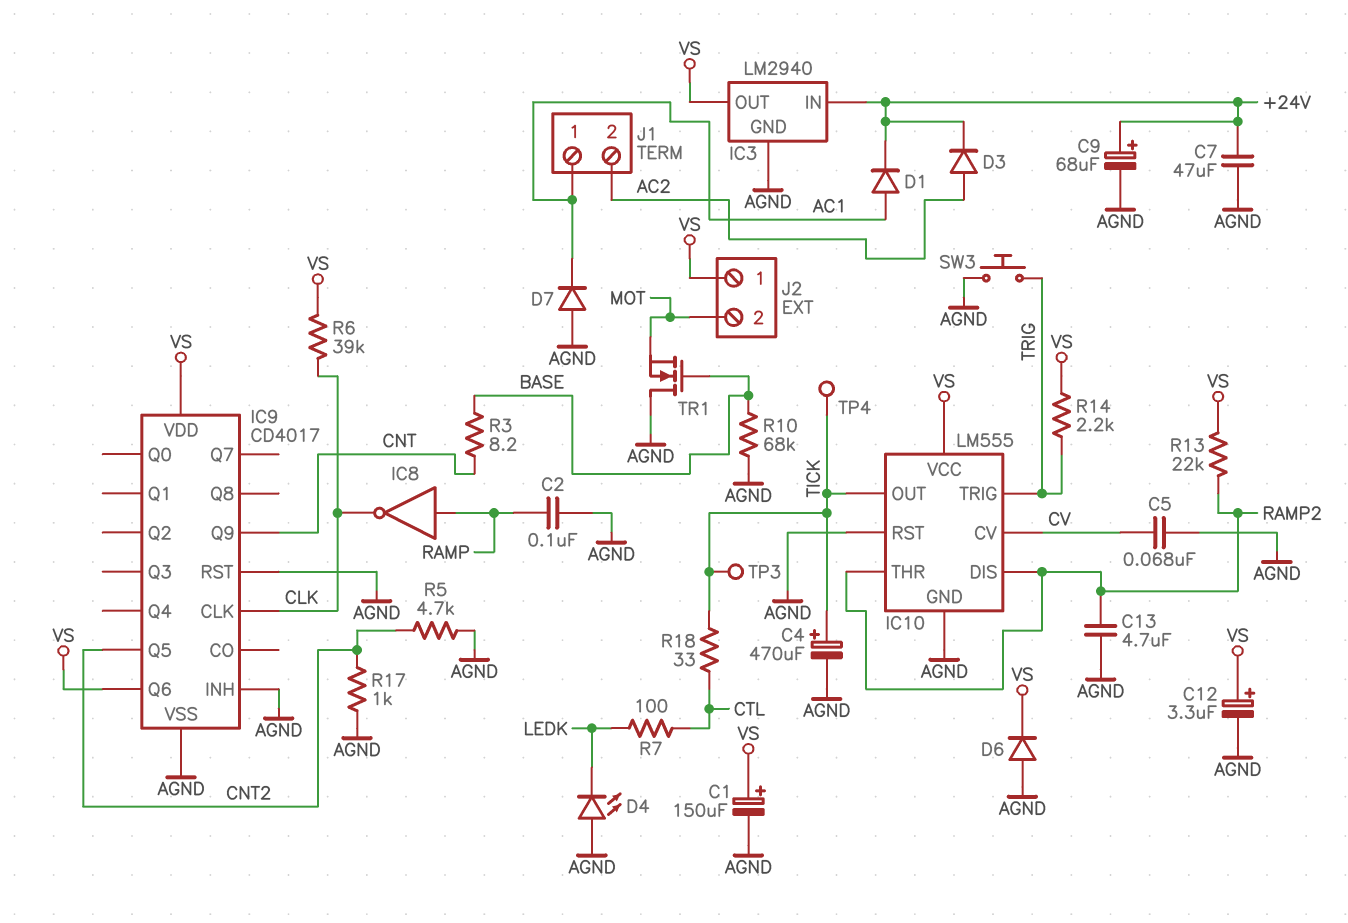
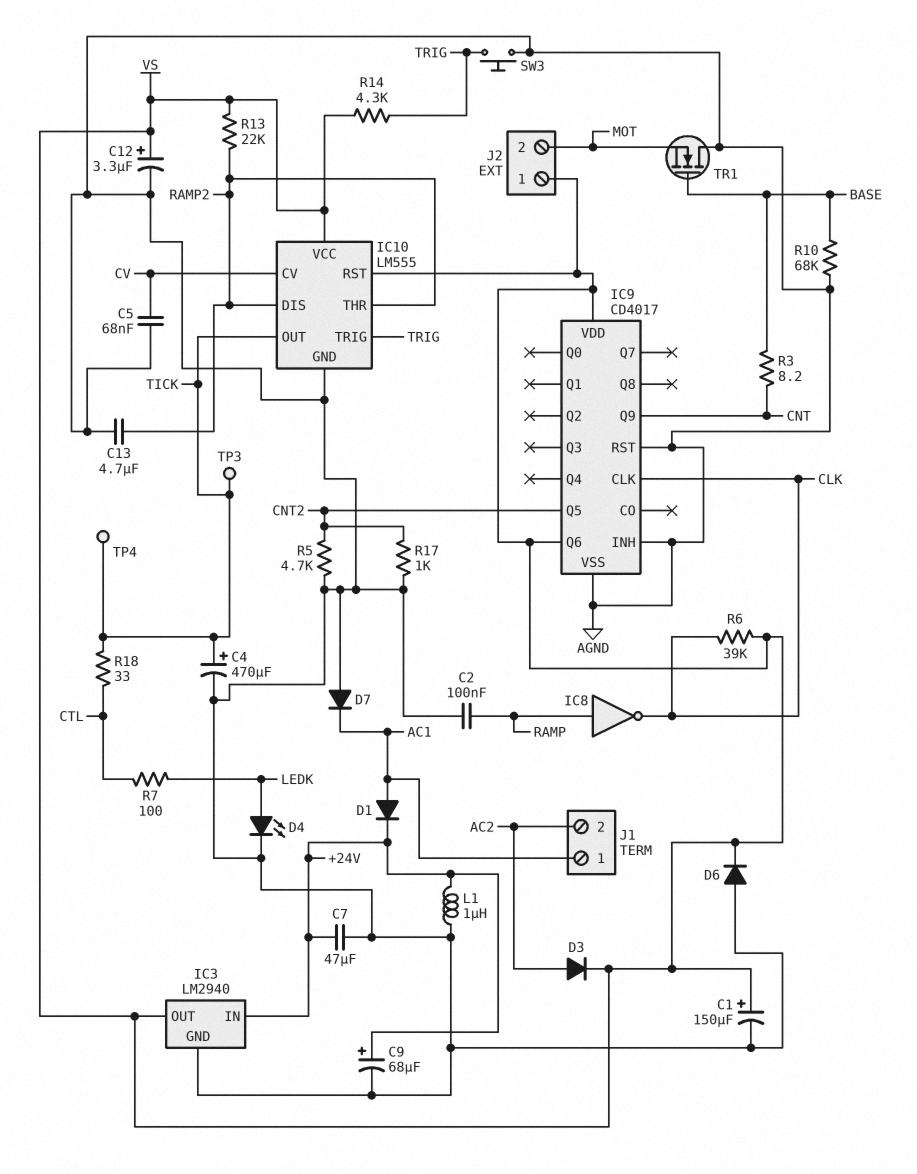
D3: diode (A AC2, K +24V) -> diode (A AC2, K VS)
D4: LED (A AGND, K LEDK) -> LED (A LEDK, K AGND)
IC10 pin RST: AGND -> VS
L1: none -> 1uH (+24V, AGND)
R14: 2.2k (TRIG, VS) -> 4.3k (TRIG, VS)

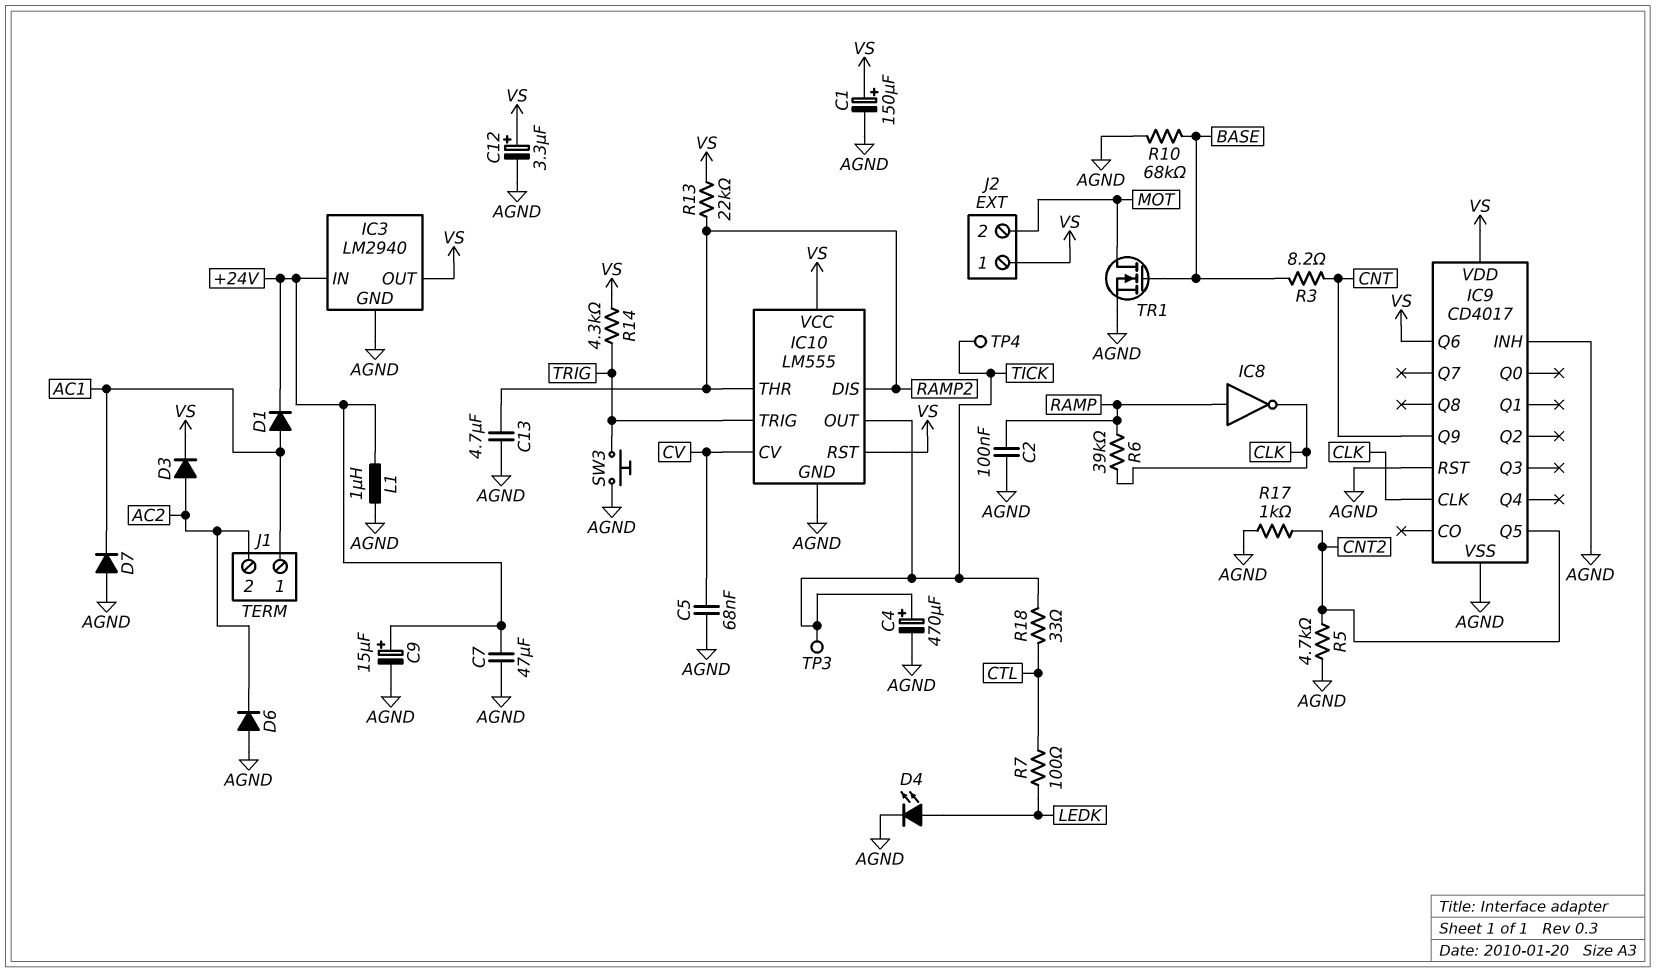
C9: 68uF (plus +24V, minus AGND) -> 15uF (plus +24V, minus AGND)
D6: diode (A AGND, K VS) -> diode (A AGND, K AC2)
R6: 39k (CLK, VS) -> 39k (CLK, RAMP)
TR1: NMOS (G BASE, D AGND, S MOT) -> NMOS (G BASE, D MOT, S AGND)

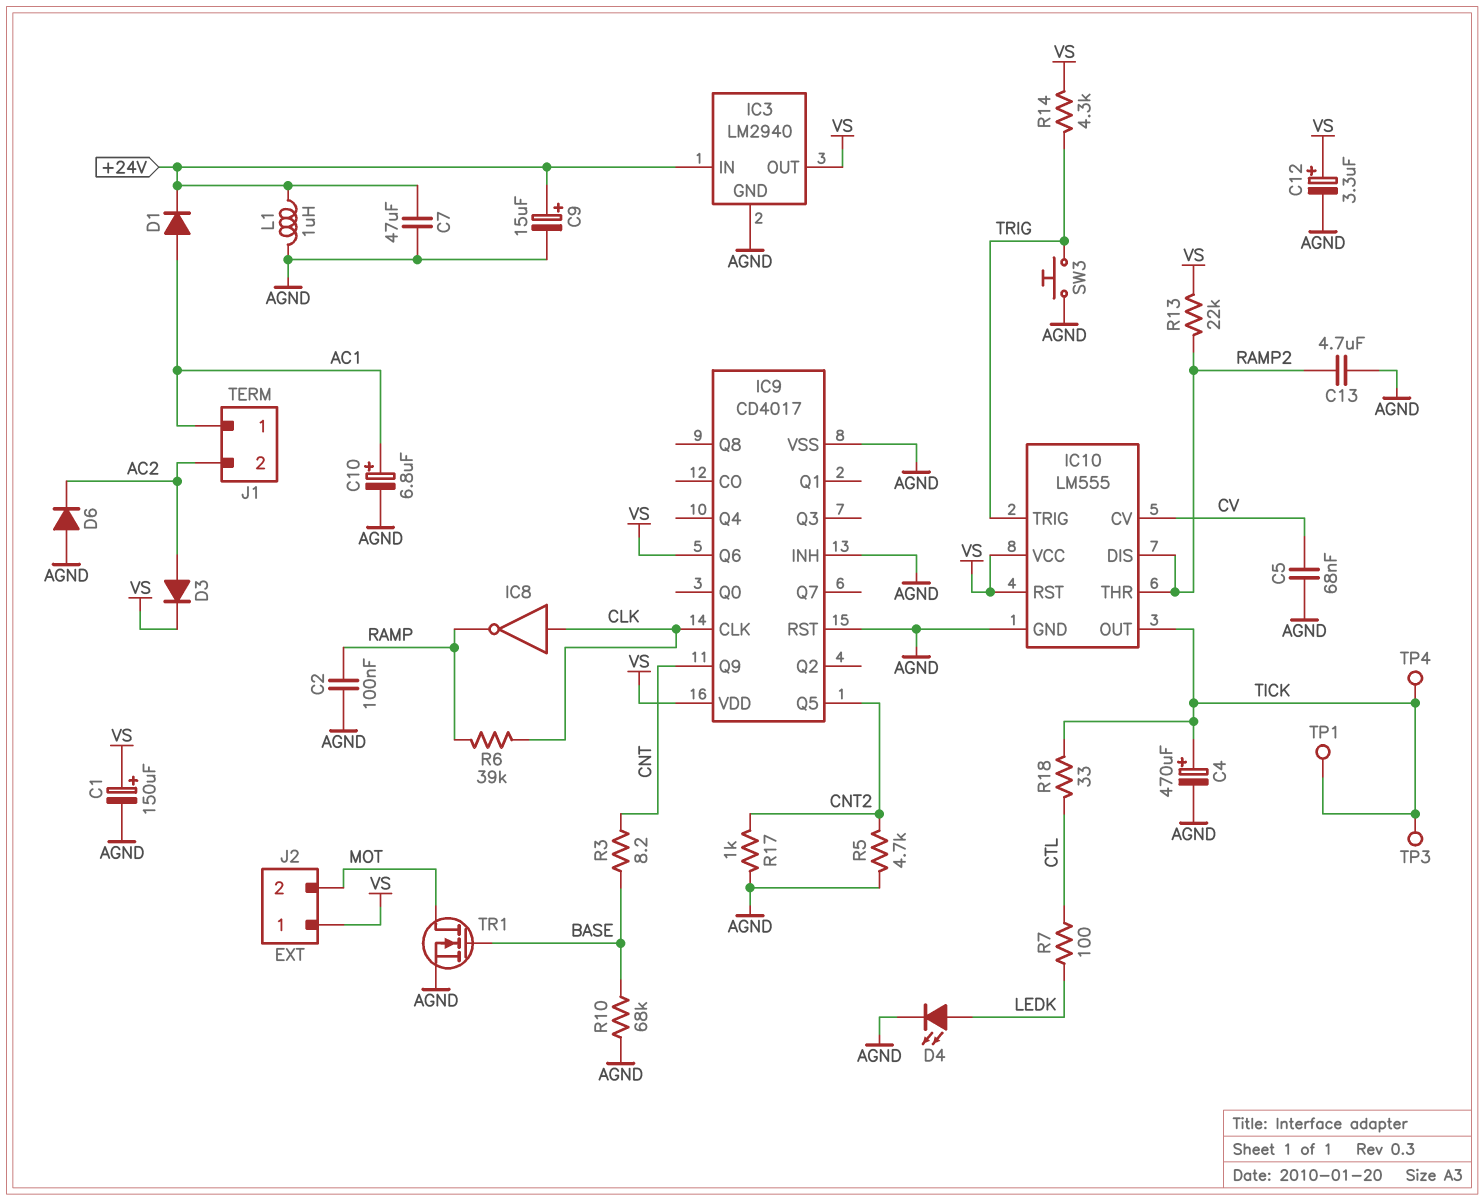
C10: none -> 6.8uF (plus AC1, minus AGND)
D7: diode (A AGND, K AC1) -> none
IC8: NOT (in RAMP, out CLK) -> NOT (in CLK, out RAMP)
TP1: none -> test point (TICK)

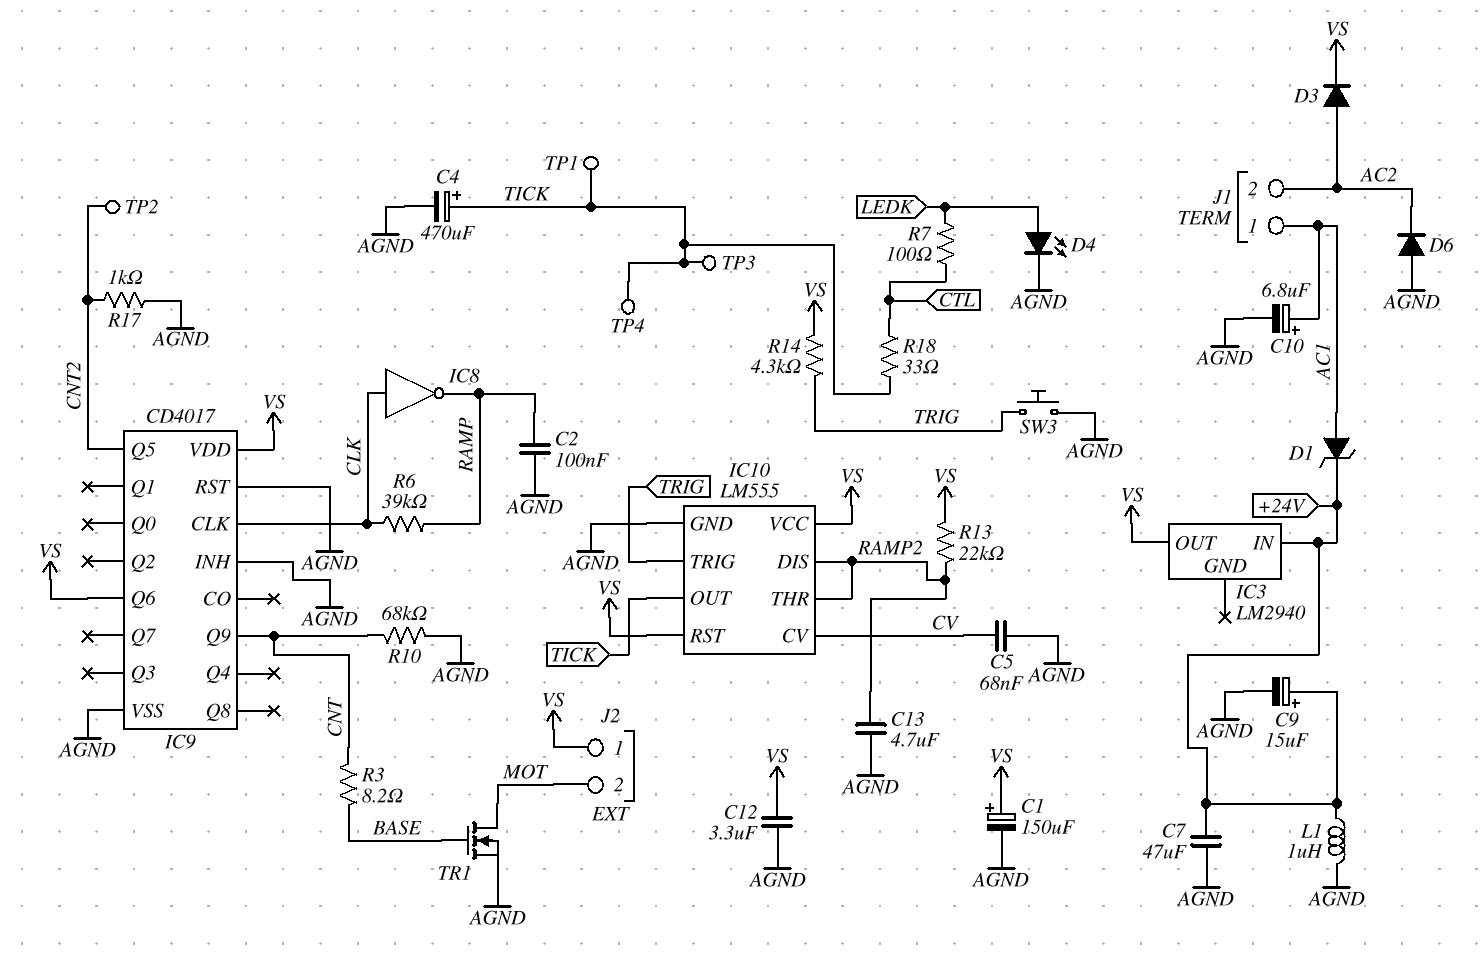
C12: 3.3uF (plus VS, minus AGND) -> 3.3uF (AGND, VS)
D1: diode (A AC1, K +24V) -> zener (A AC1, K +24V)
IC3 pin GND: AGND -> none
R5: 4.7k (AGND, CNT2) -> none
R10: 68k (AGND, BASE) -> 68k (AGND, CNT)
TP2: none -> test point (CNT2)

